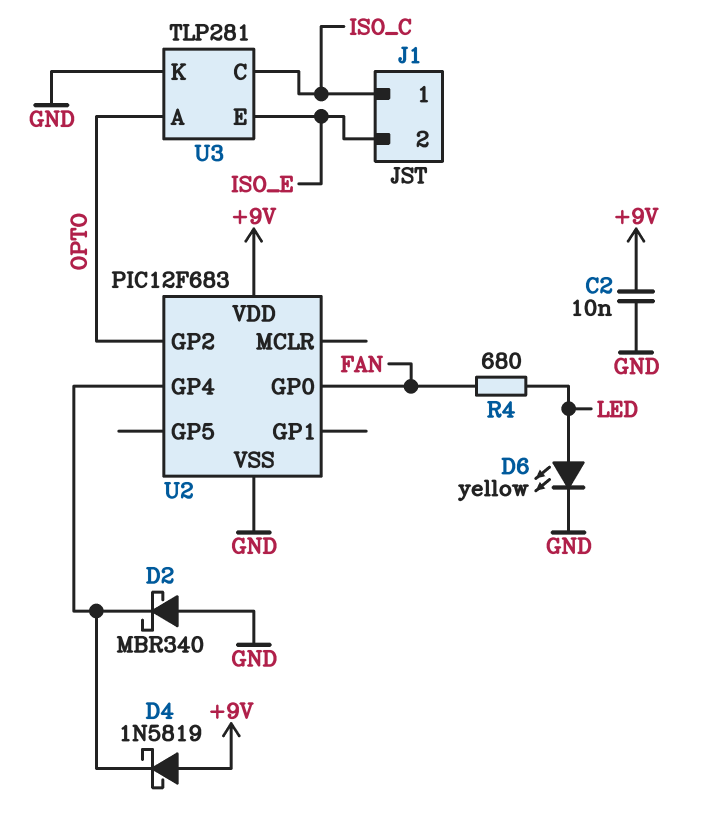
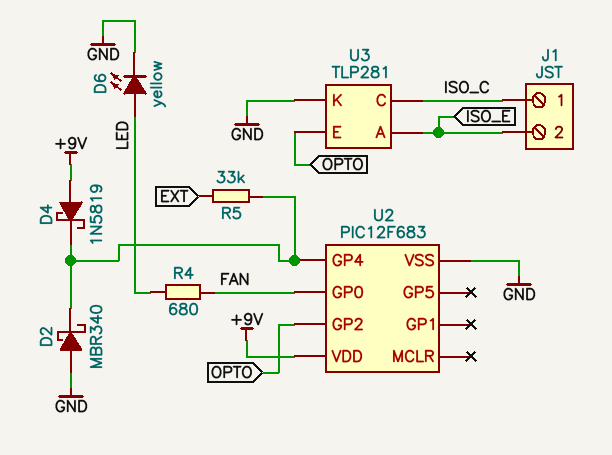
C2: 10nF (+9V, GND) -> none
R5: none -> 33k (EXT, U2/GP4)
U3 pin A: OPTO -> ISO_E
U3 pin E: ISO_E -> OPTO

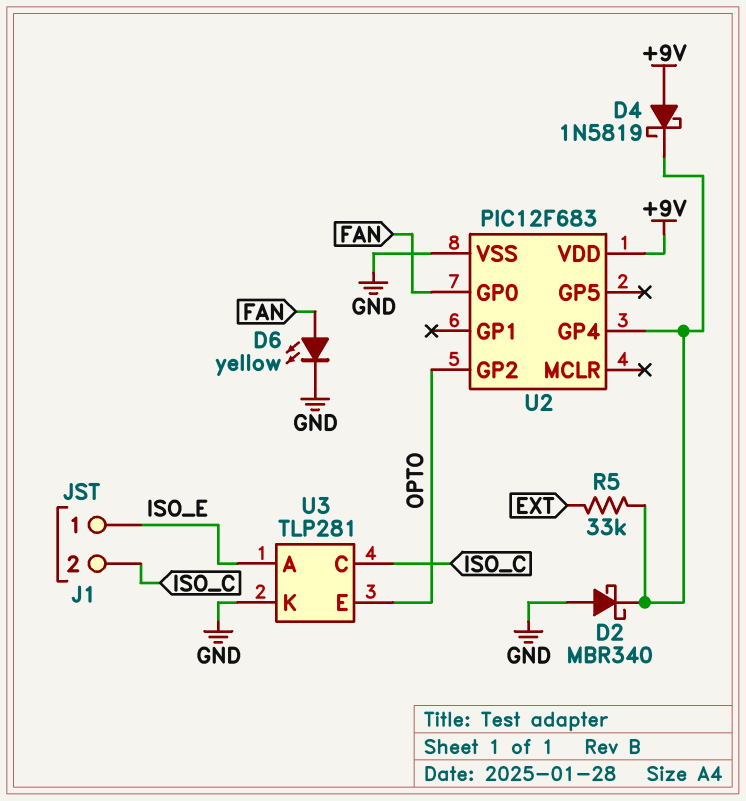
D6: LED yellow (A LED, K GND) -> LED yellow (A FAN, K GND)
J1 pin 1: ISO_C -> ISO_E
J1 pin 2: ISO_E -> ISO_C
R4: 680 (FAN, LED) -> none

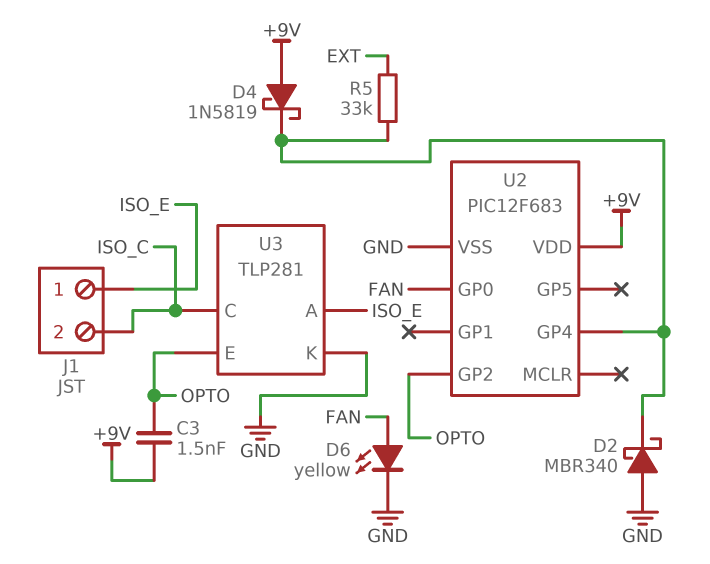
C3: none -> 1.5nF (+9V, OPTO)

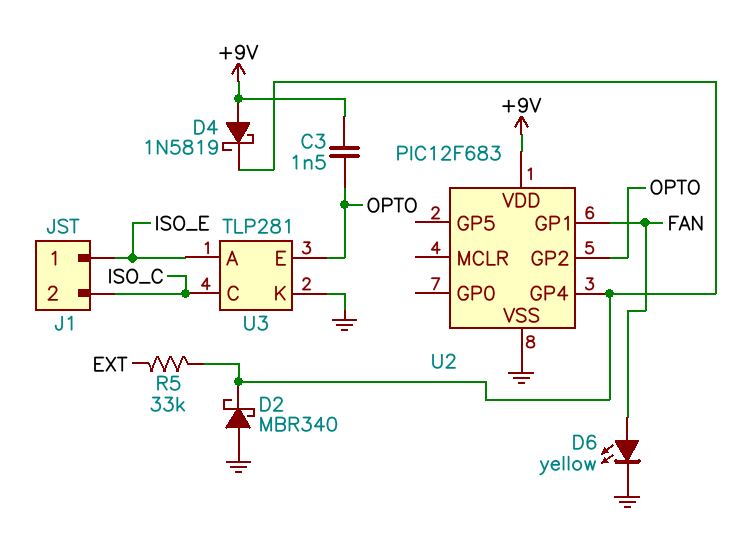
U2 pin GP0: FAN -> none
U2 pin GP1: none -> FAN

